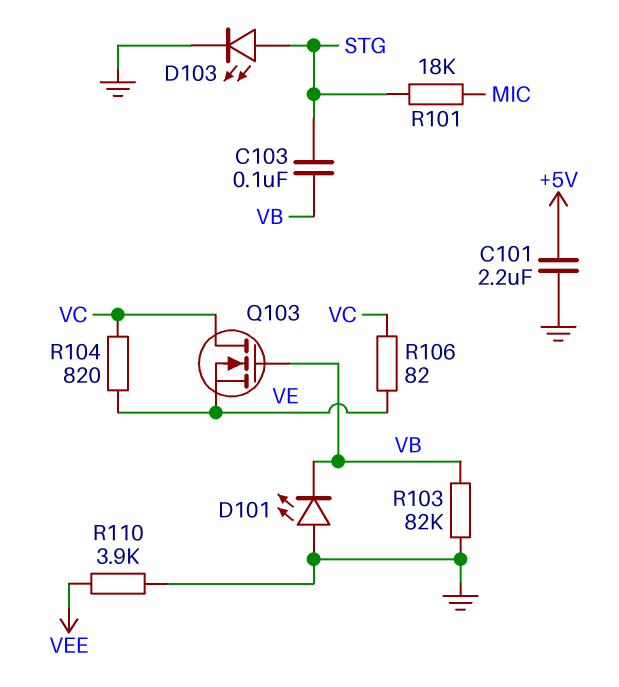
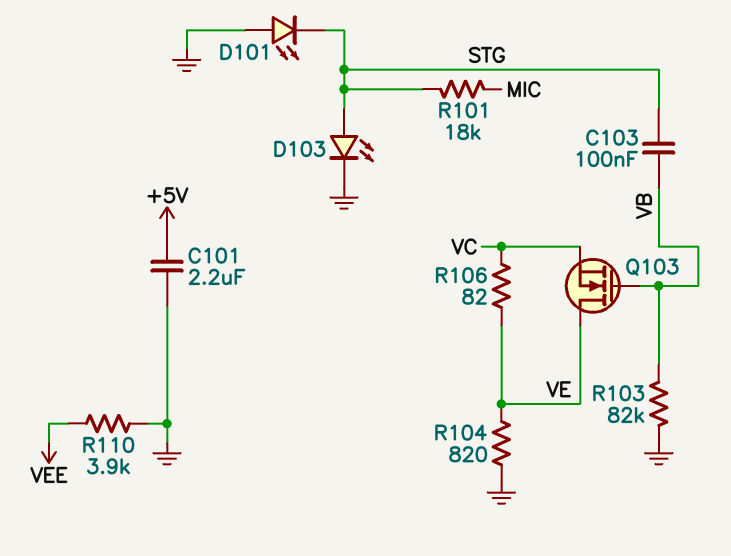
D101: LED (A GND, K VB) -> LED (A GND, K STG)
Q103: NMOS (G VB, D VC, S VE) -> NMOS (G VB, D VE, S VC)
R104: 820 (VC, VE) -> 820 (GND, VE)

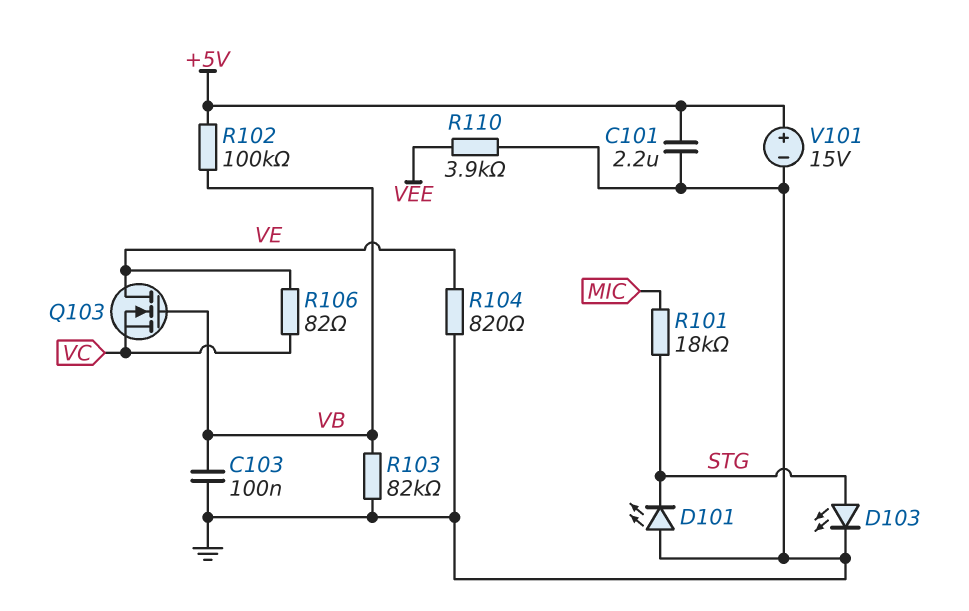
C103: 100nF (STG, VB) -> 100nF (GND, VB)
R102: none -> 100k (+5V, VB)
V101: none -> 15V (plus +5V, minus GND)

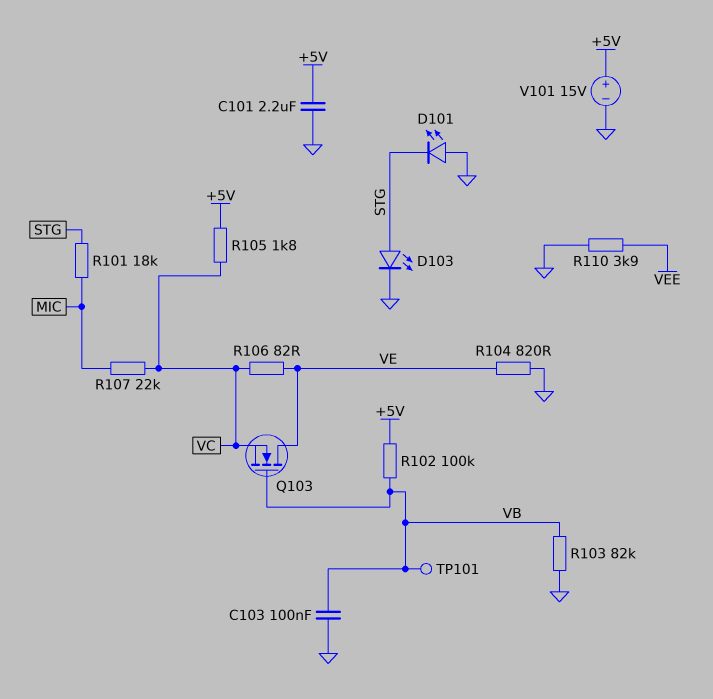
R105: none -> 1.8k (+5V, VC)
R107: none -> 22k (MIC, VC)
TP101: none -> test point (VB)

